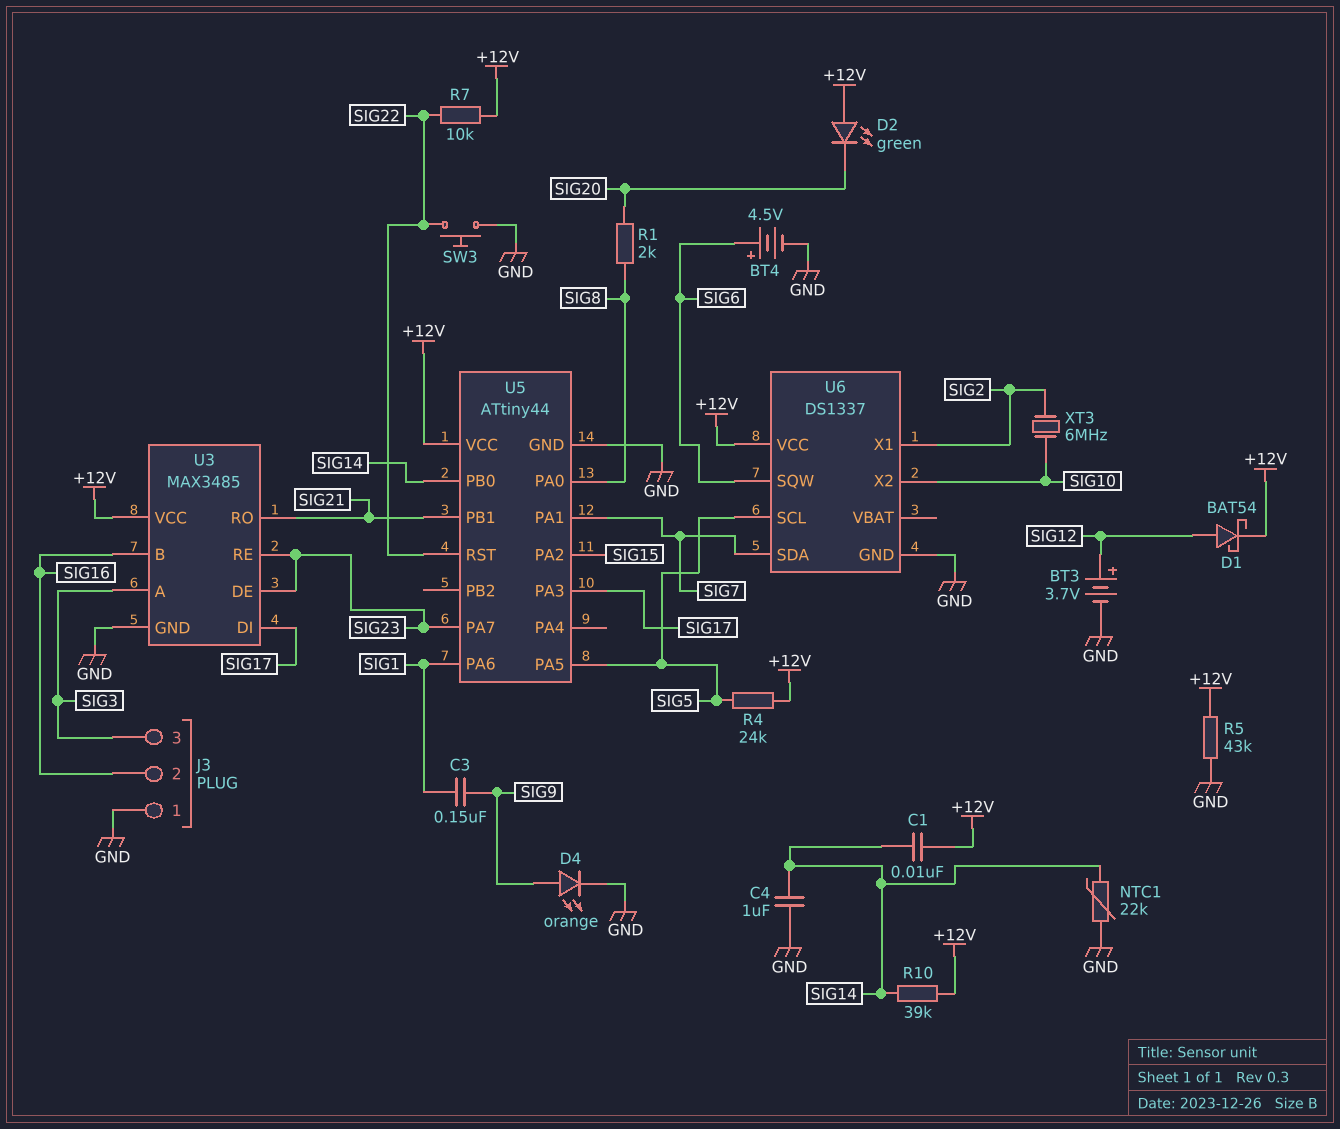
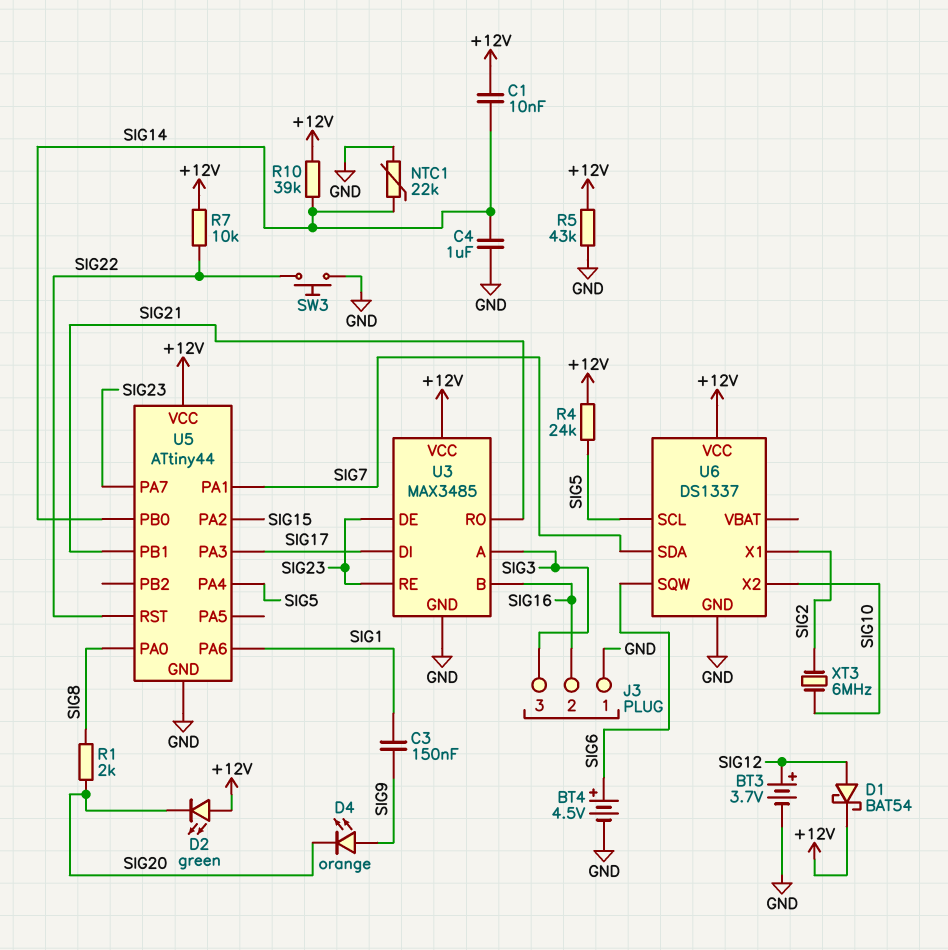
D4: LED orange (A SIG9, K GND) -> LED orange (A SIG9, K SIG20)
U5 pin PA4: none -> SIG5
U5 pin PA5: SIG5 -> none

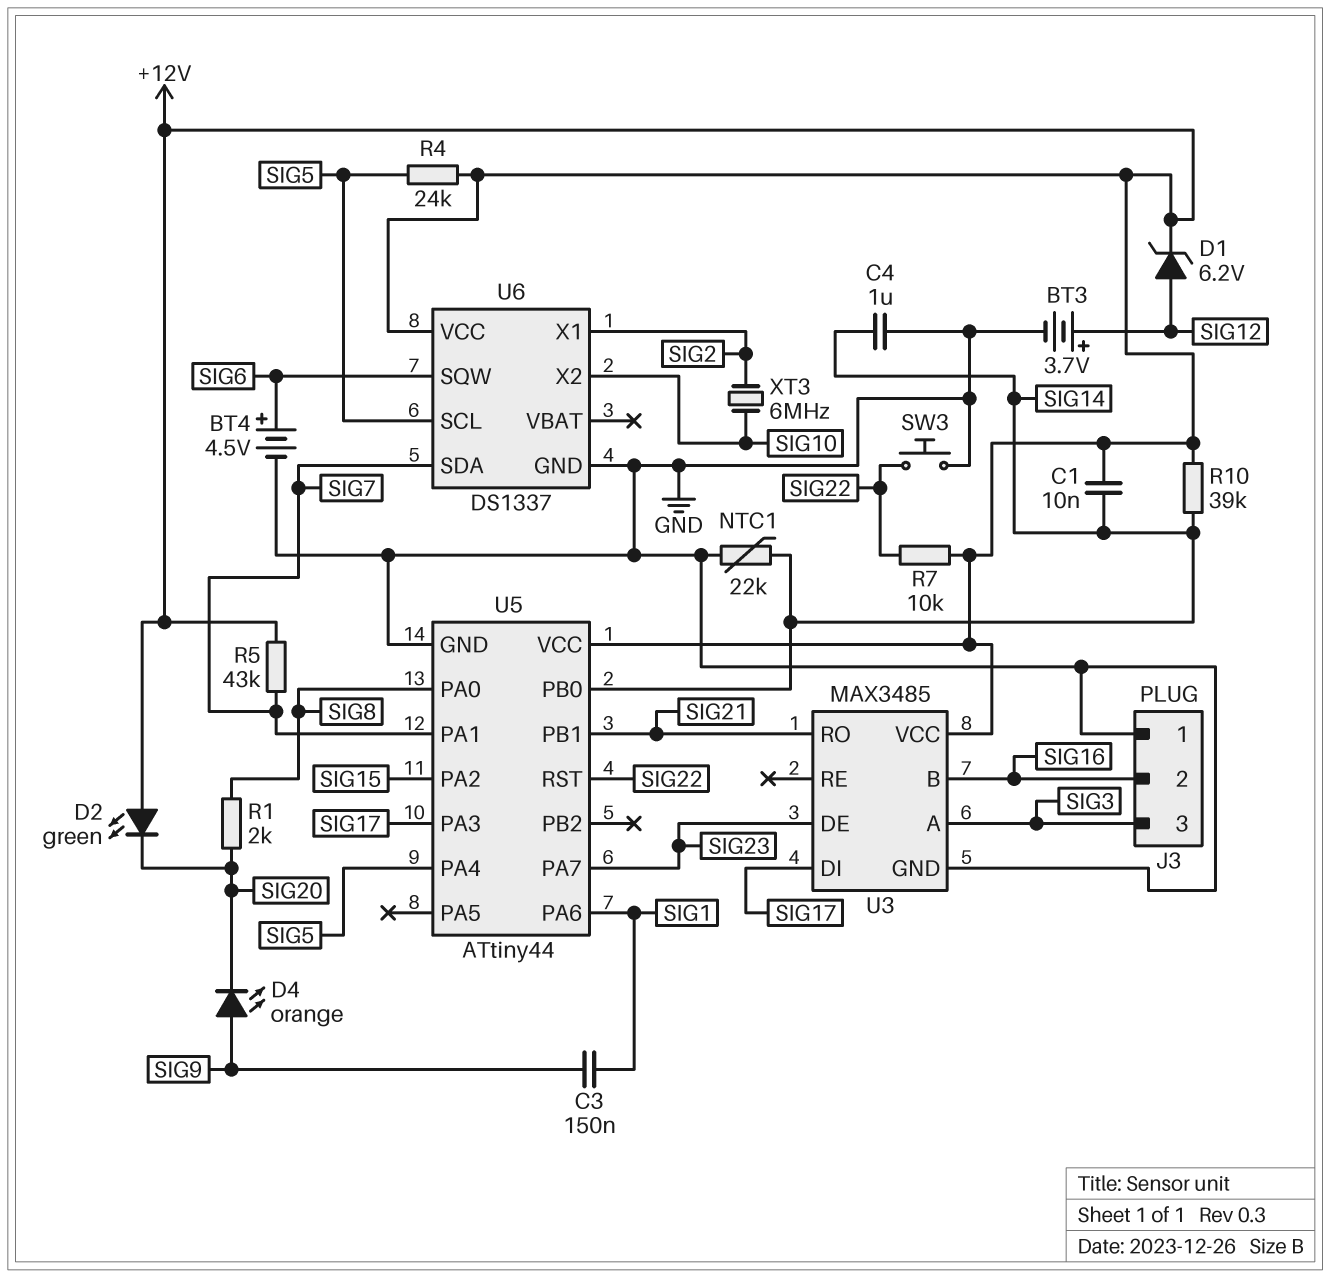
D1: schottky BAT54 (A SIG12, K +12V) -> zener 6.2V (A SIG12, K +12V)
R5: 43k (+12V, GND) -> 43k (+12V, SIG7)
U3 pin RE: SIG23 -> none

